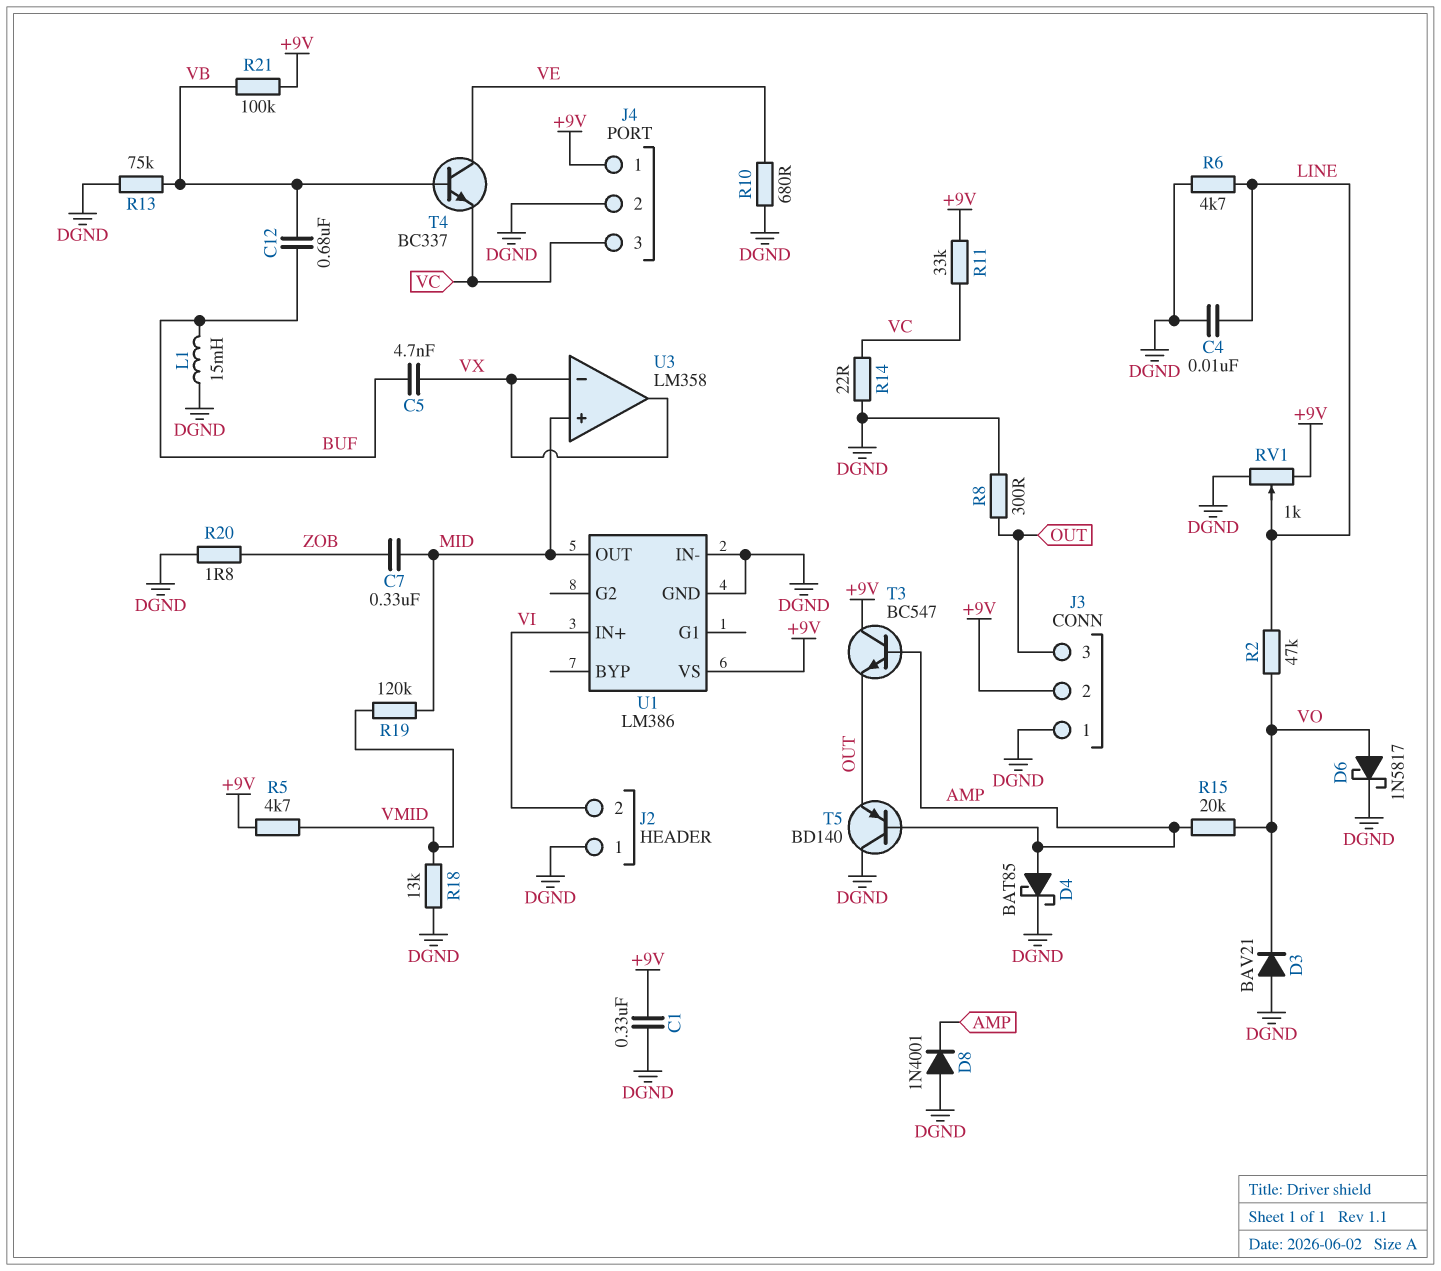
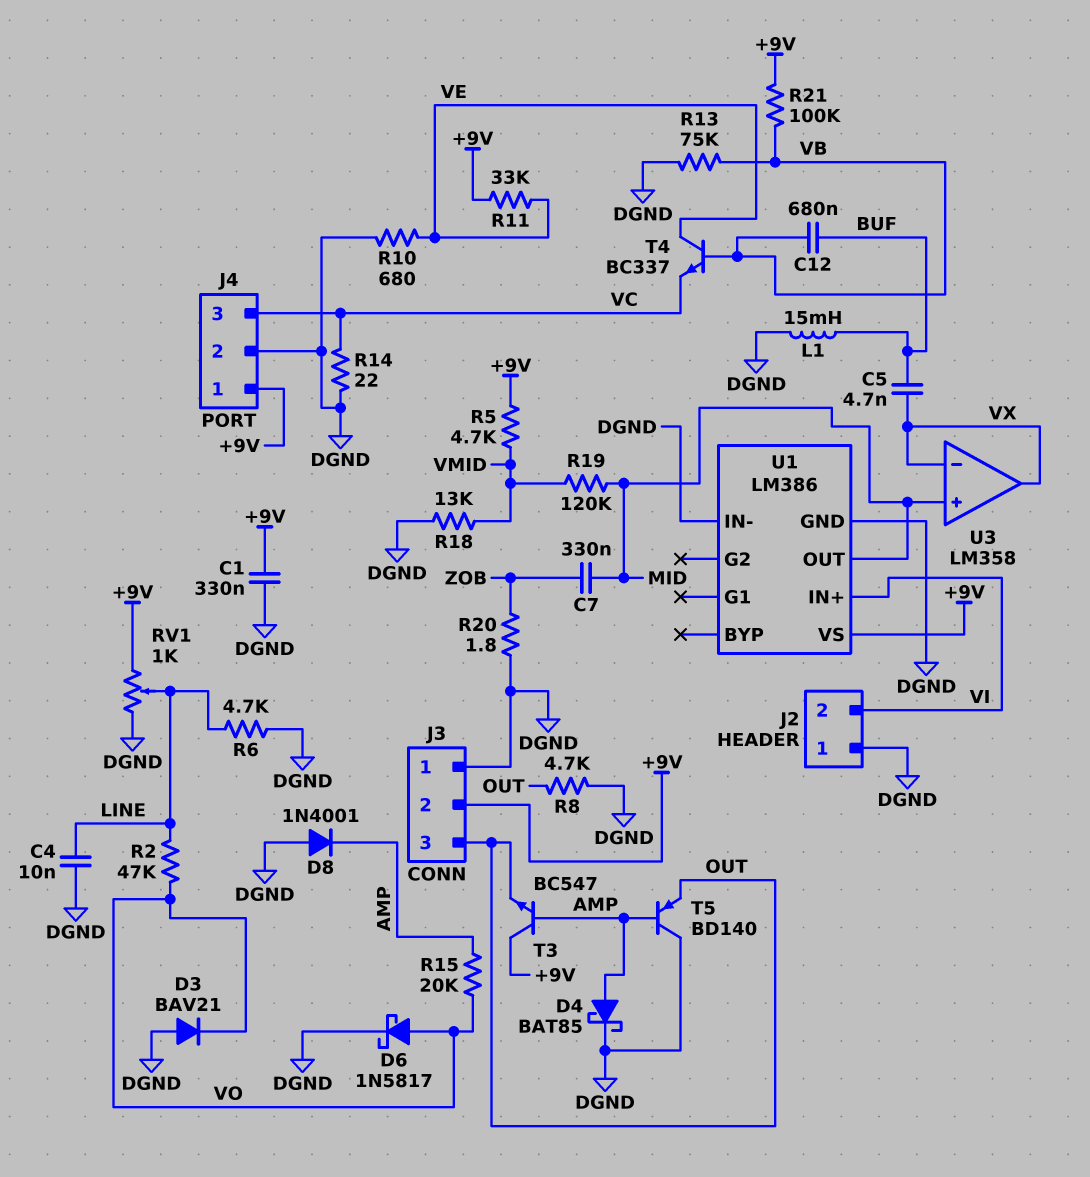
R8: 300 (DGND, OUT) -> 4.7k (DGND, OUT)
R11: 33k (+9V, VC) -> 33k (+9V, VE)

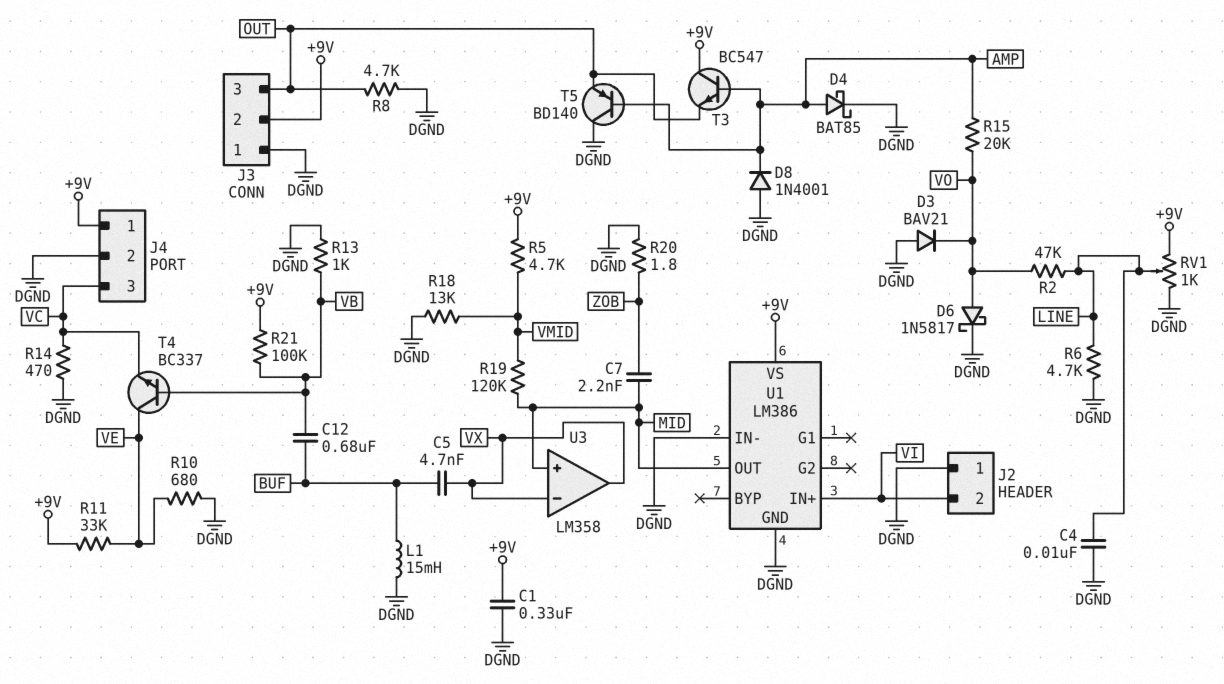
C7: 330nF (MID, ZOB) -> 2.2nF (MID, ZOB)
R13: 75k (DGND, VB) -> 1k (DGND, VB)
R14: 22 (DGND, VC) -> 470 (DGND, VC)

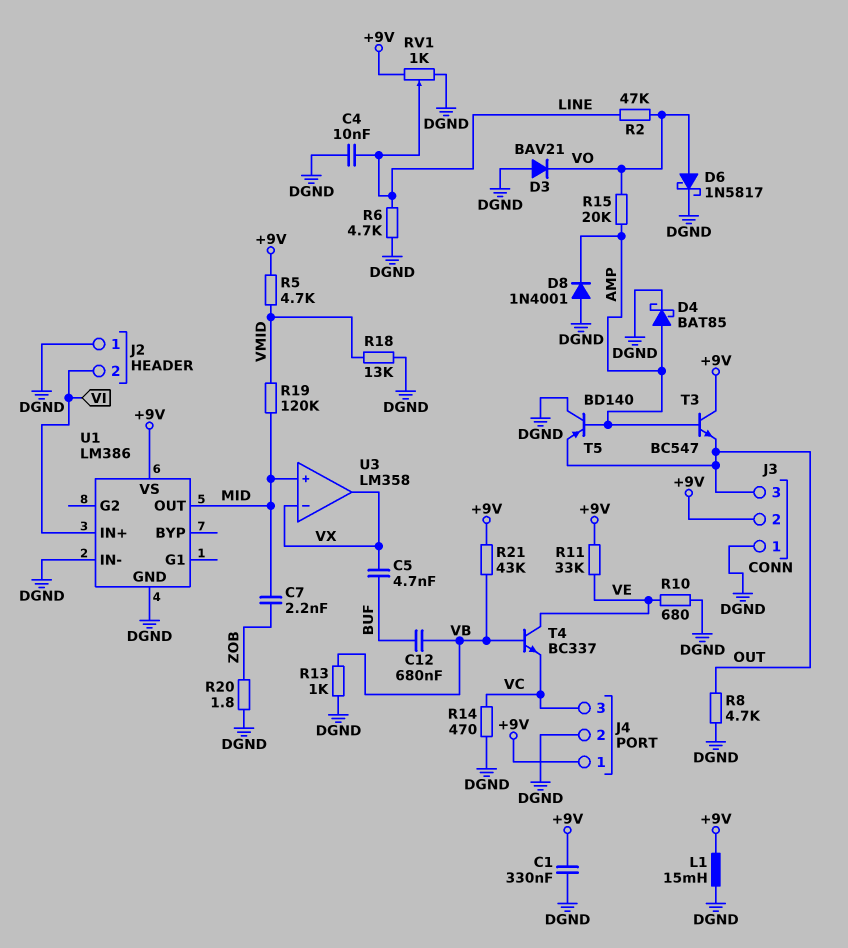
L1: 15mH (BUF, DGND) -> 15mH (+9V, DGND)
R21: 100k (+9V, VB) -> 43k (+9V, VB)

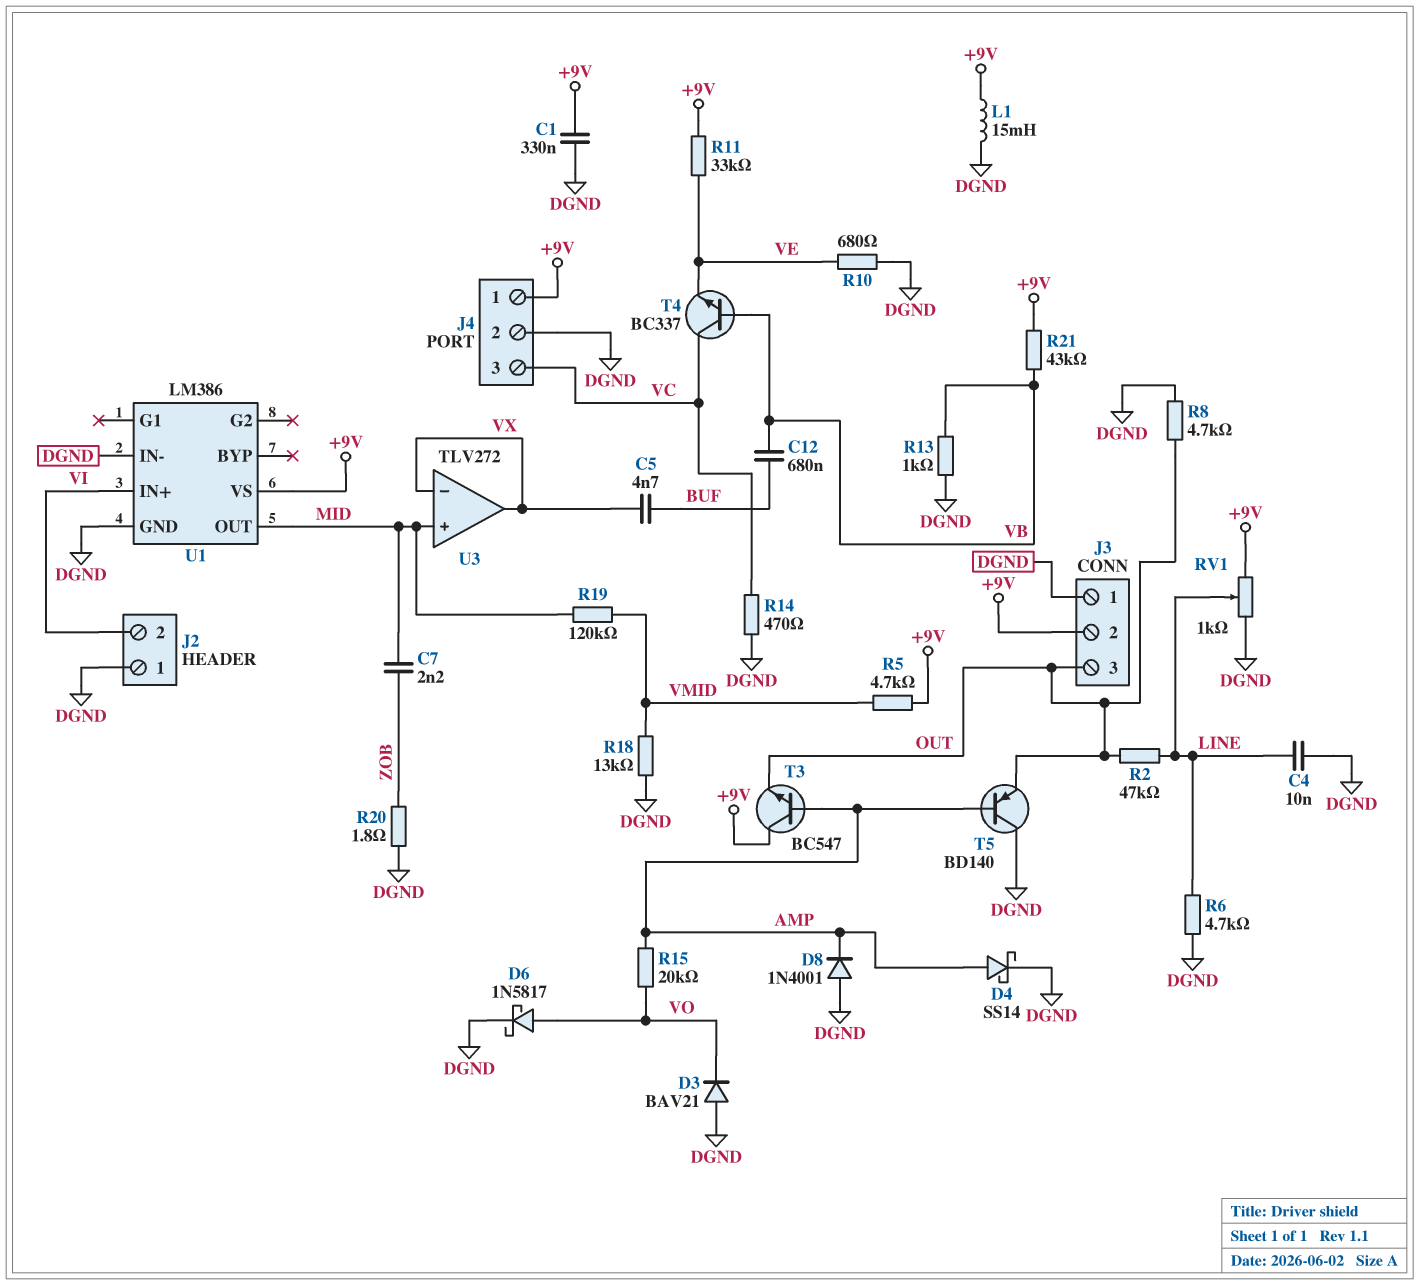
D4: schottky BAT85 (A AMP, K DGND) -> schottky SS14 (A AMP, K DGND)
R2: 47k (LINE, VO) -> 47k (LINE, OUT)
T4: NPN BC337 (B VB, C VE, E VC) -> NPN BC337 (B VB, C VC, E VE)
U3: LM358 -> TLV272

